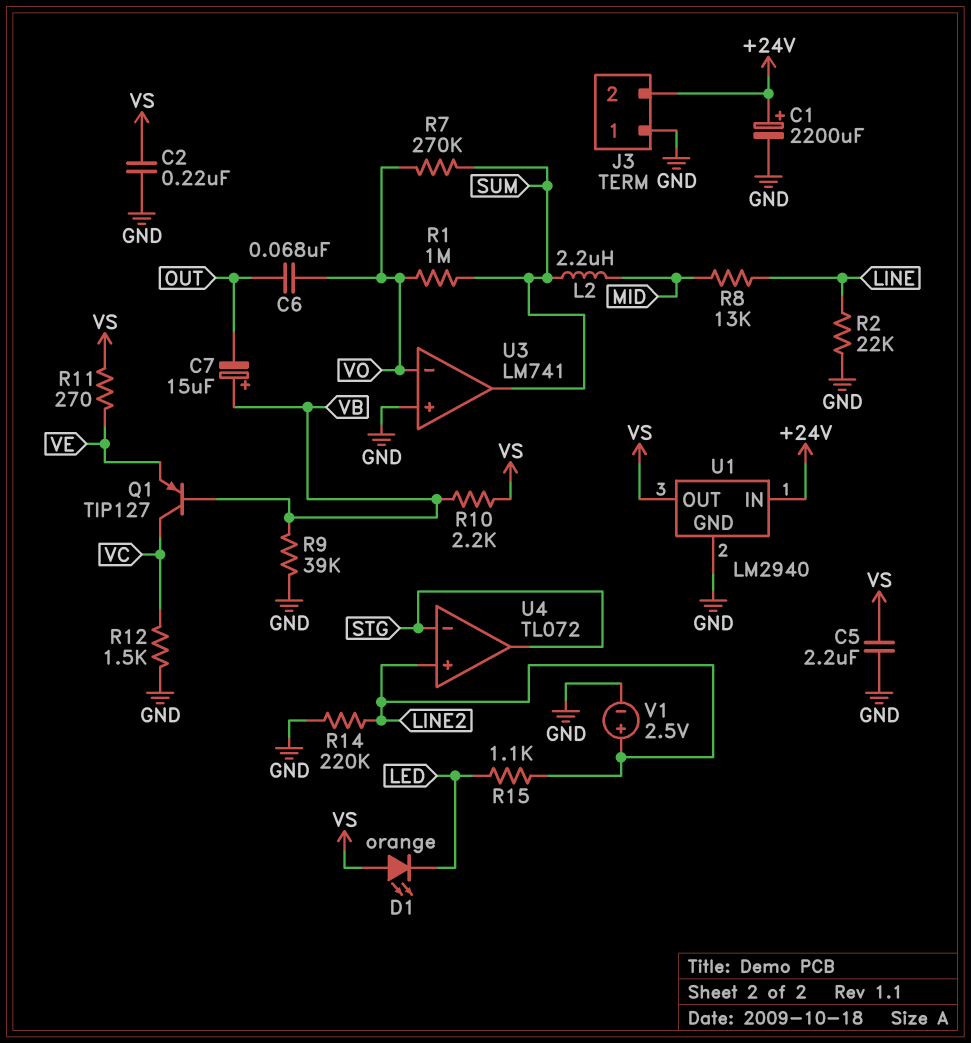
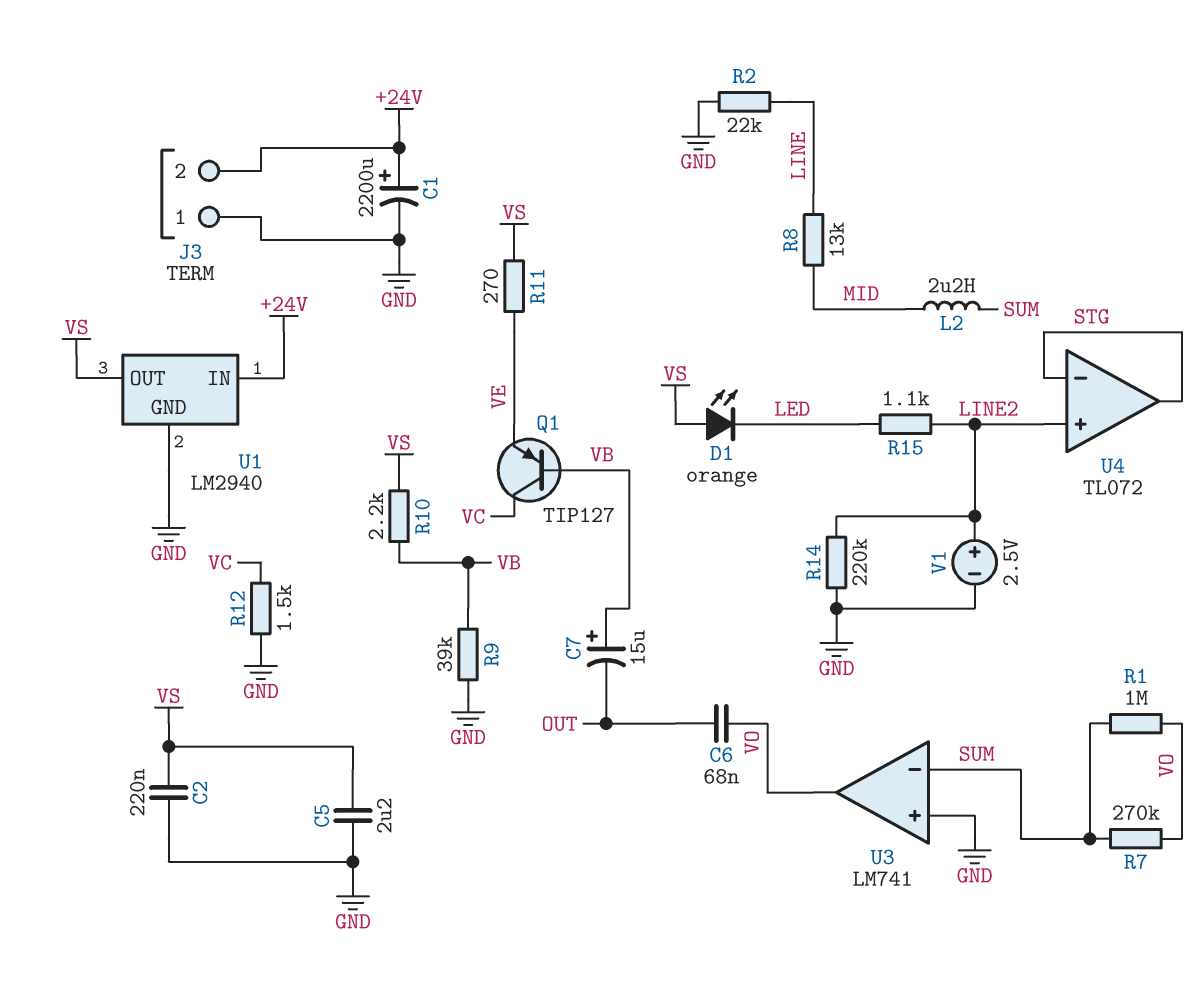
U3 pin in-: VO -> SUM
U3 pin out: SUM -> VO

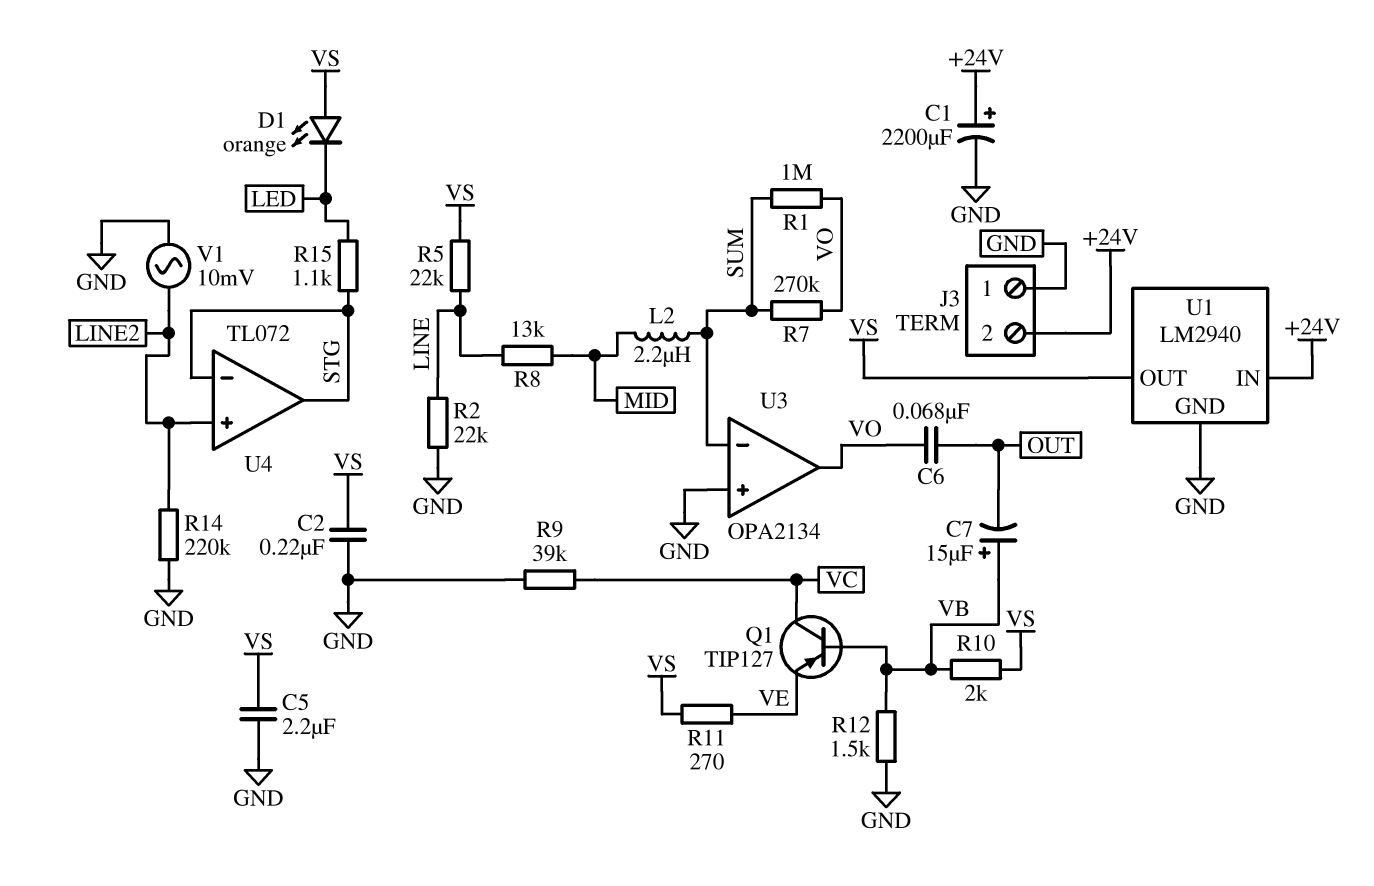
R5: none -> 22k (LINE, VS)
R9: 39k (GND, VB) -> 39k (GND, VC)
R10: 2.2k (VB, VS) -> 2k (VB, VS)
R12: 1.5k (GND, VC) -> 1.5k (GND, VB)
R15: 1.1k (LED, LINE2) -> 1.1k (LED, STG)
U3: LM741 -> OPA2134
V1: 2.5V (plus LINE2, minus GND) -> AC 10mV (GND, LINE2)

